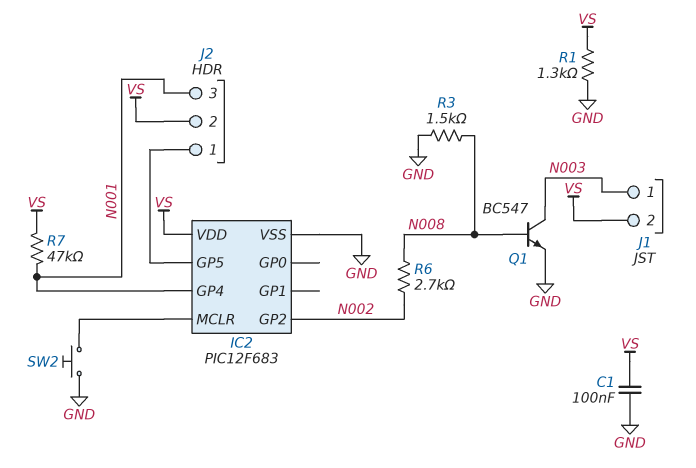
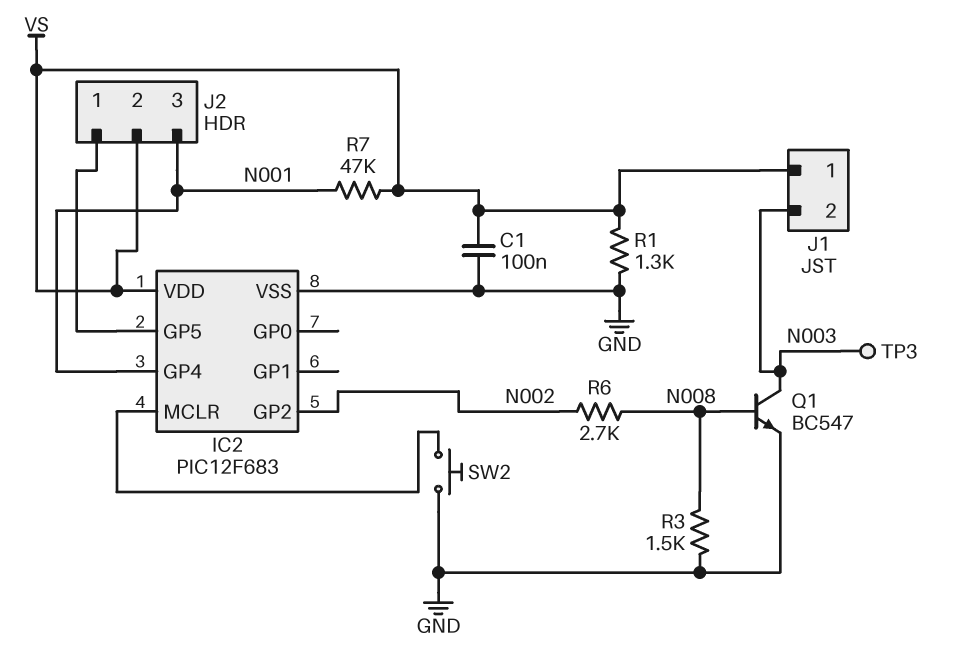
J1 pin 1: N003 -> VS
J1 pin 2: VS -> N003
TP3: none -> test point (N003)

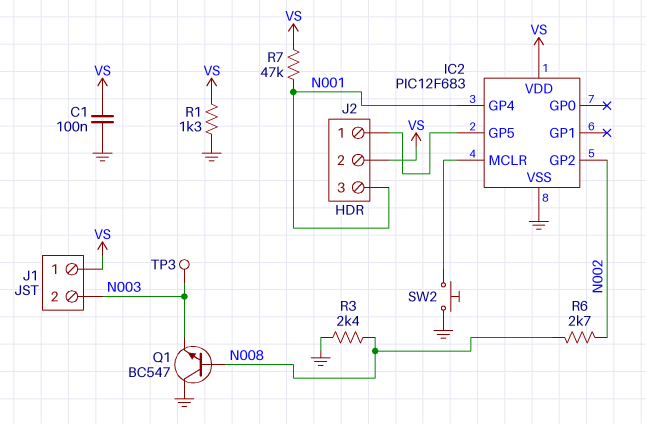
Q1: NPN BC547 (B N008, C N003, E GND) -> NPN BC547 (B N008, C GND, E N003)
R3: 1.5k (GND, N008) -> 2.4k (GND, N008)

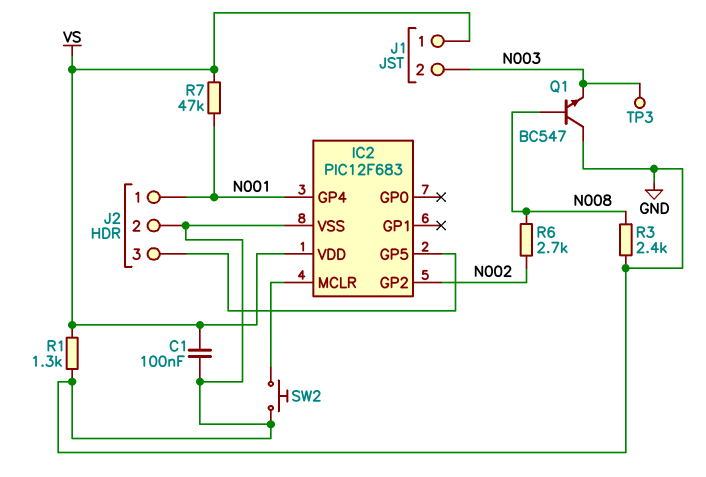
J2 pin 1: IC2/GP5 -> N001
J2 pin 2: VS -> GND
J2 pin 3: N001 -> IC2/GP5

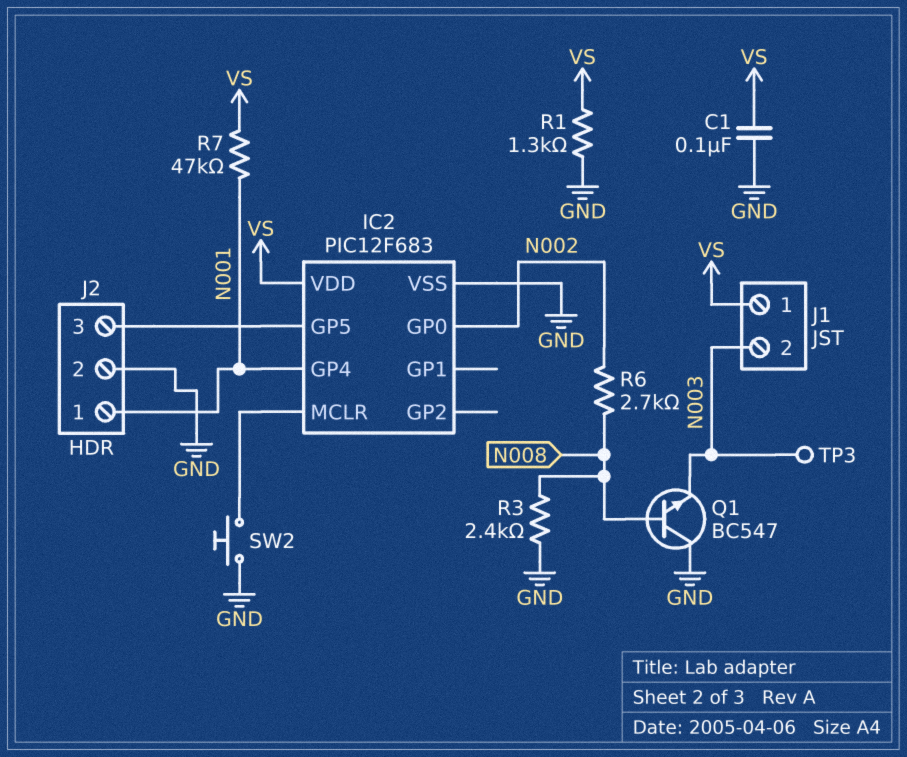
IC2 pin GP0: none -> N002
IC2 pin GP2: N002 -> none

